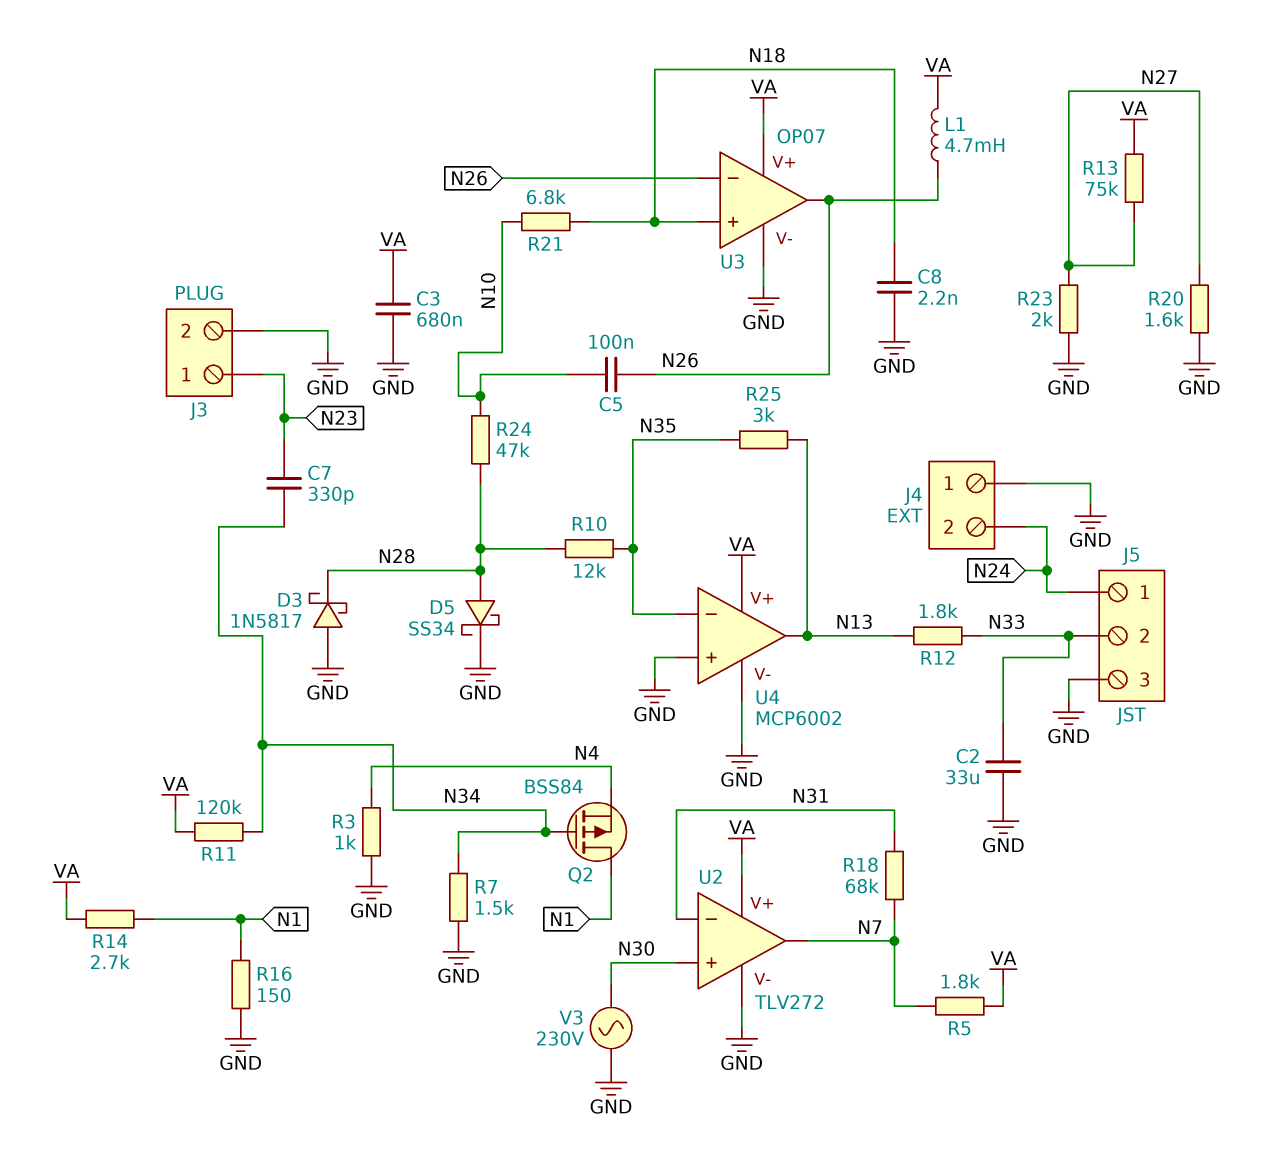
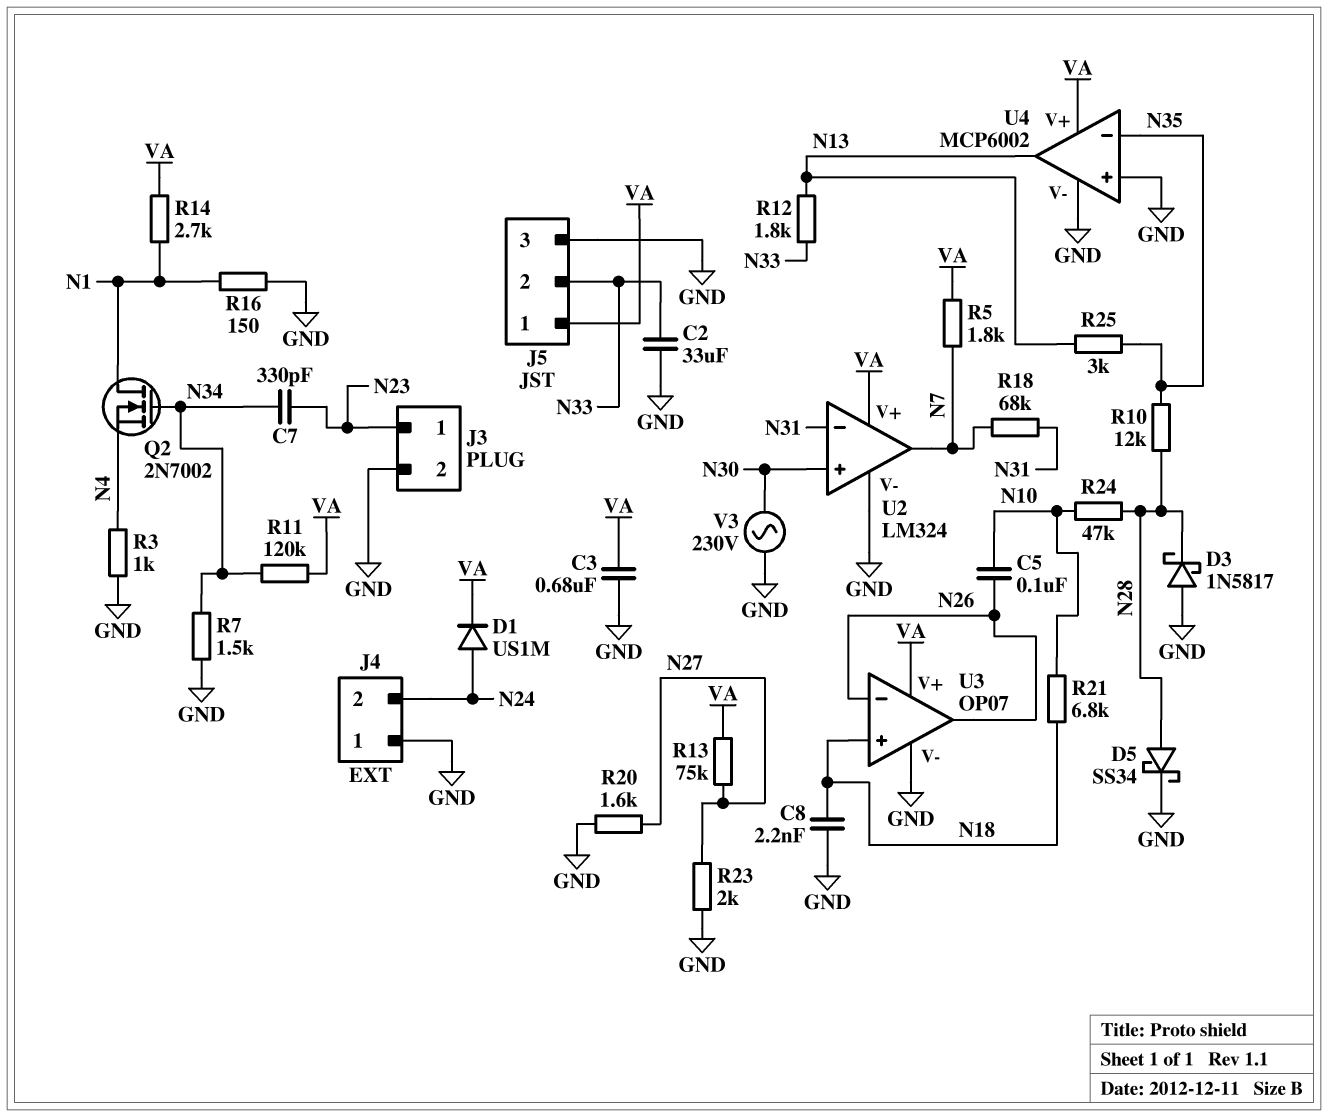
D1: none -> diode US1M (A N24, K VA)
J5 pin 1: N24 -> VA
L1: 4.7mH (N26, VA) -> none
Q2: PMOS BSS84 (G N34, D N1, S N4) -> NMOS 2N7002 (G N34, D N1, S N4)
U2: TLV272 -> LM324

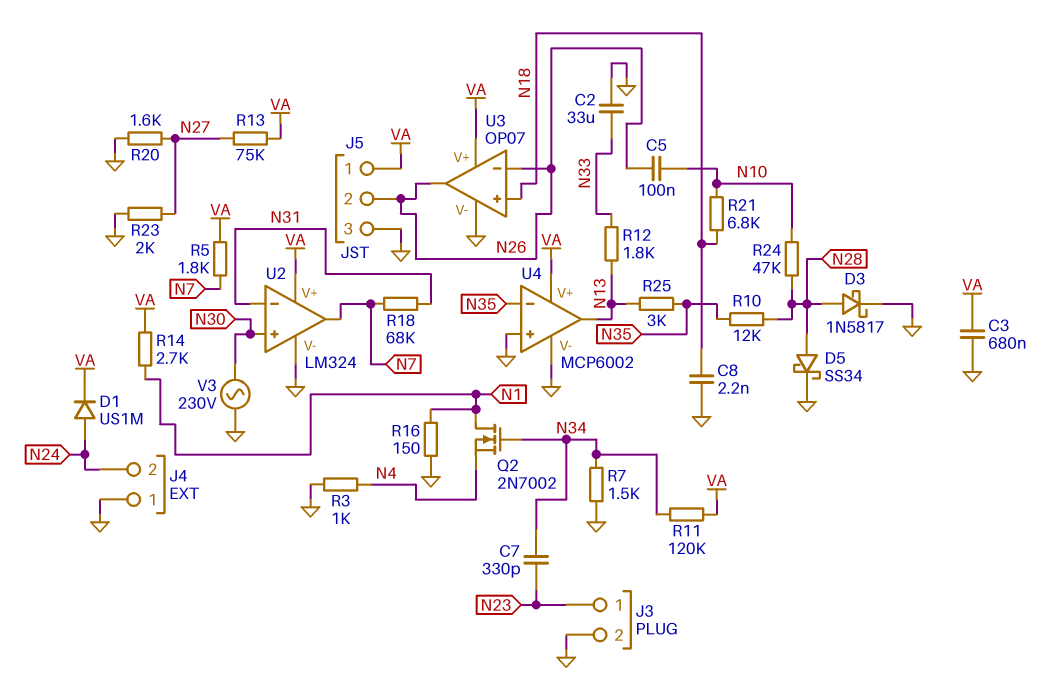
D3: schottky 1N5817 (A GND, K N28) -> schottky 1N5817 (A N28, K GND)
J5 pin 2: N33 -> N26

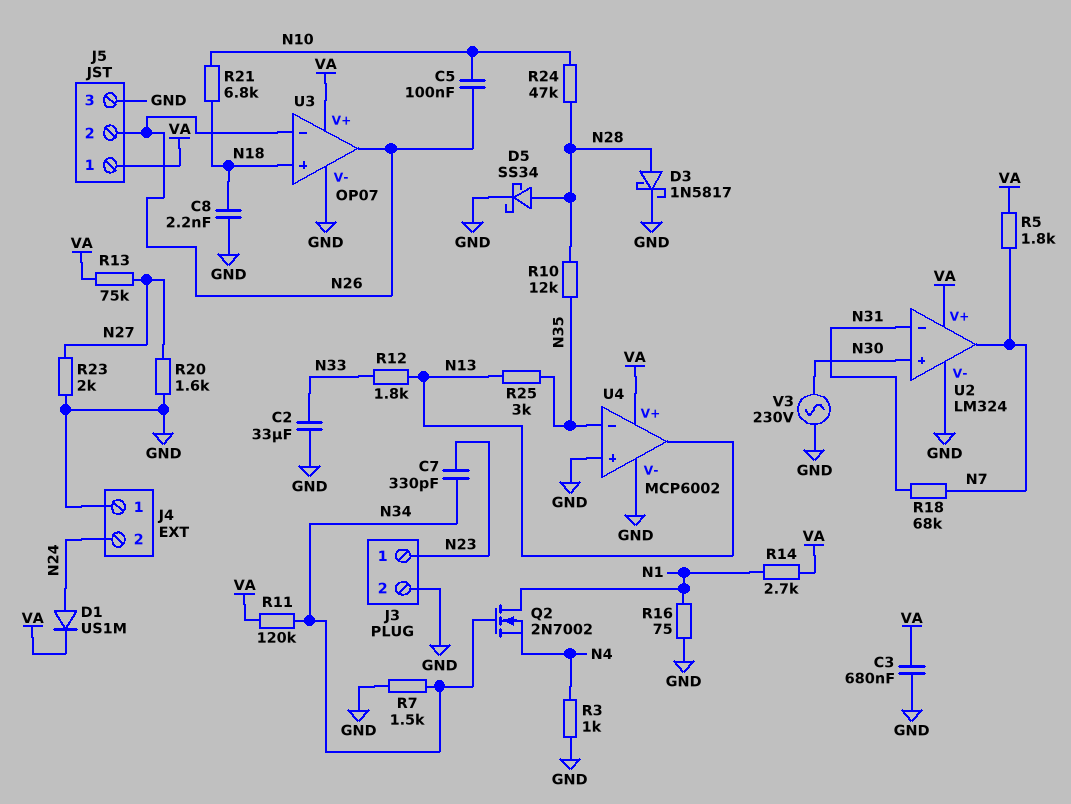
R16: 150 (GND, N1) -> 75 (GND, N1)

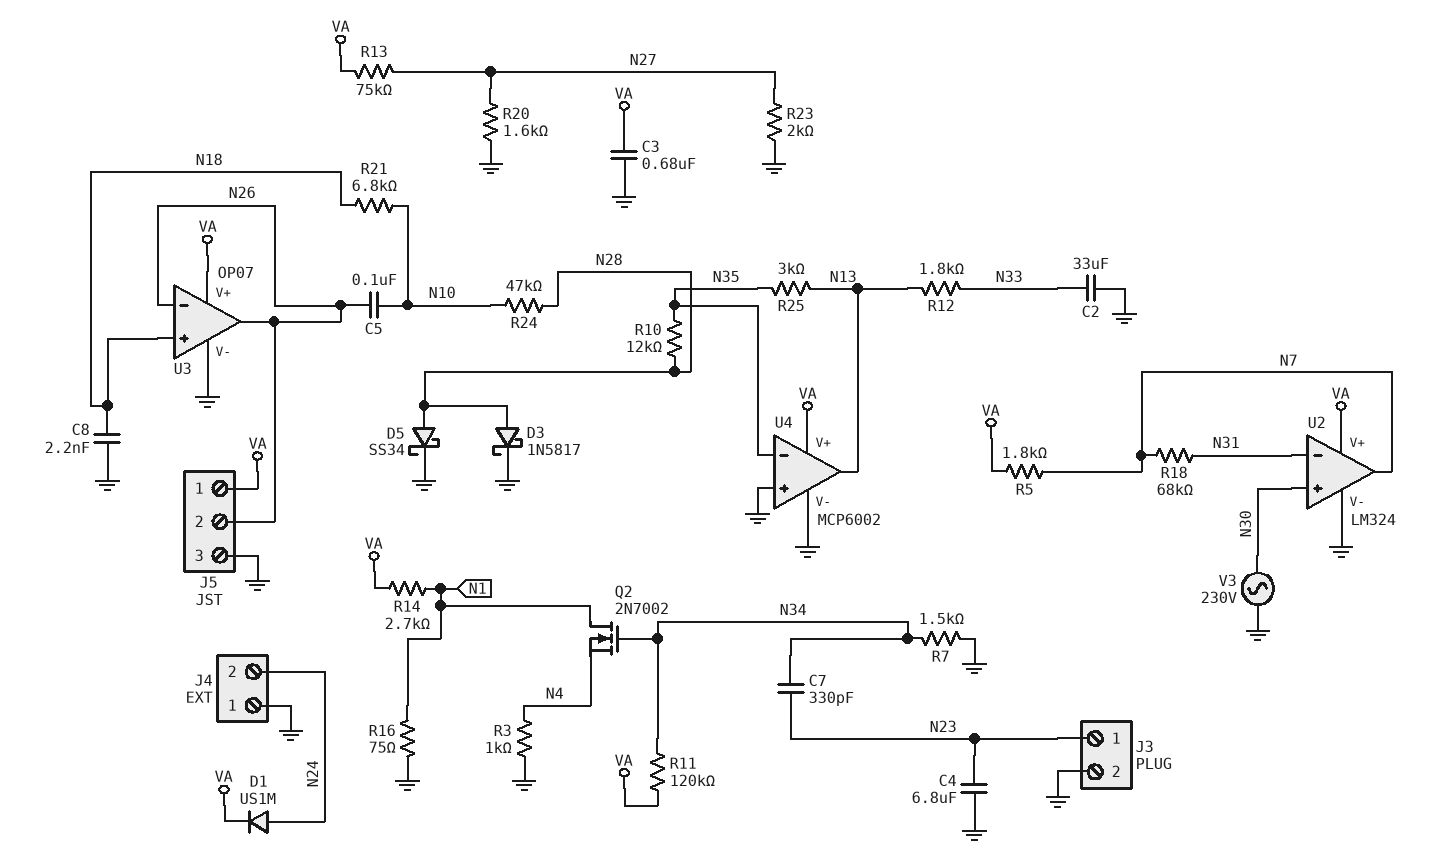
C4: none -> 6.8uF (GND, N23)

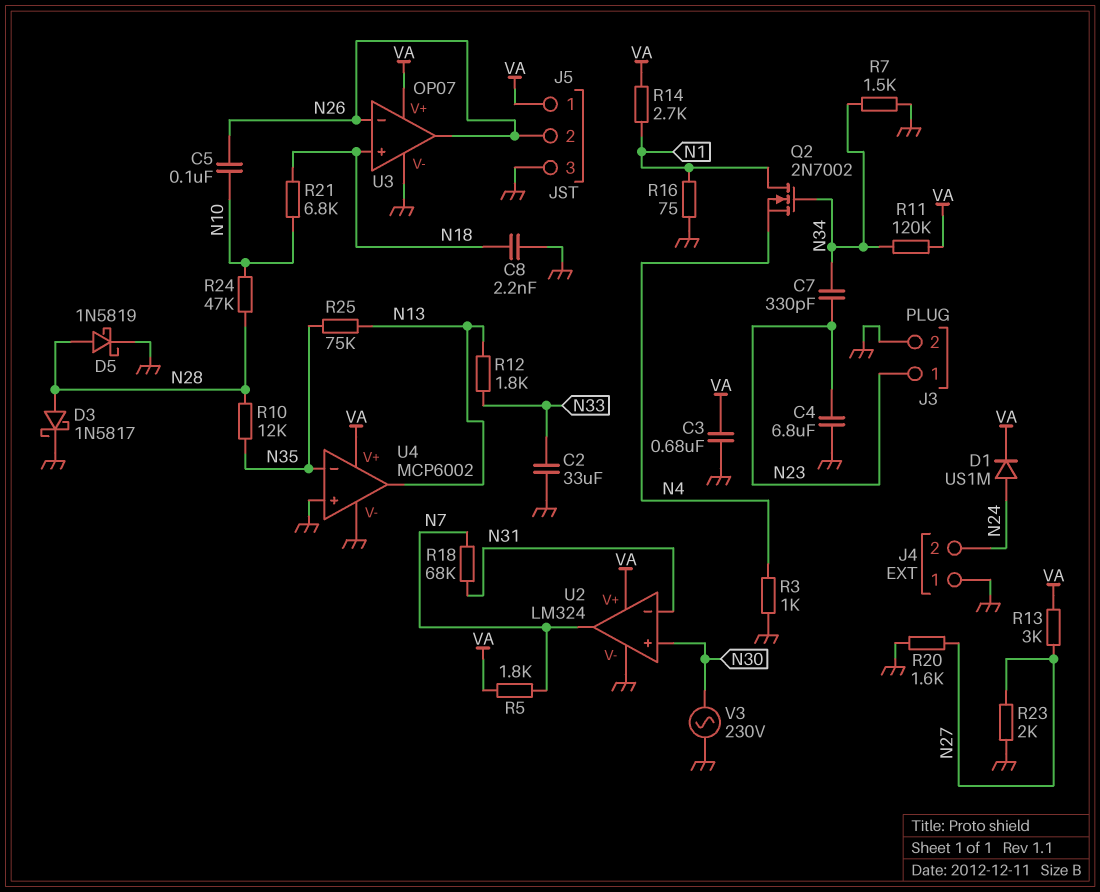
D5: schottky SS34 (A N28, K GND) -> schottky 1N5819 (A N28, K GND)
R13: 75k (N27, VA) -> 3k (N27, VA)
R25: 3k (N13, N35) -> 75k (N13, N35)

